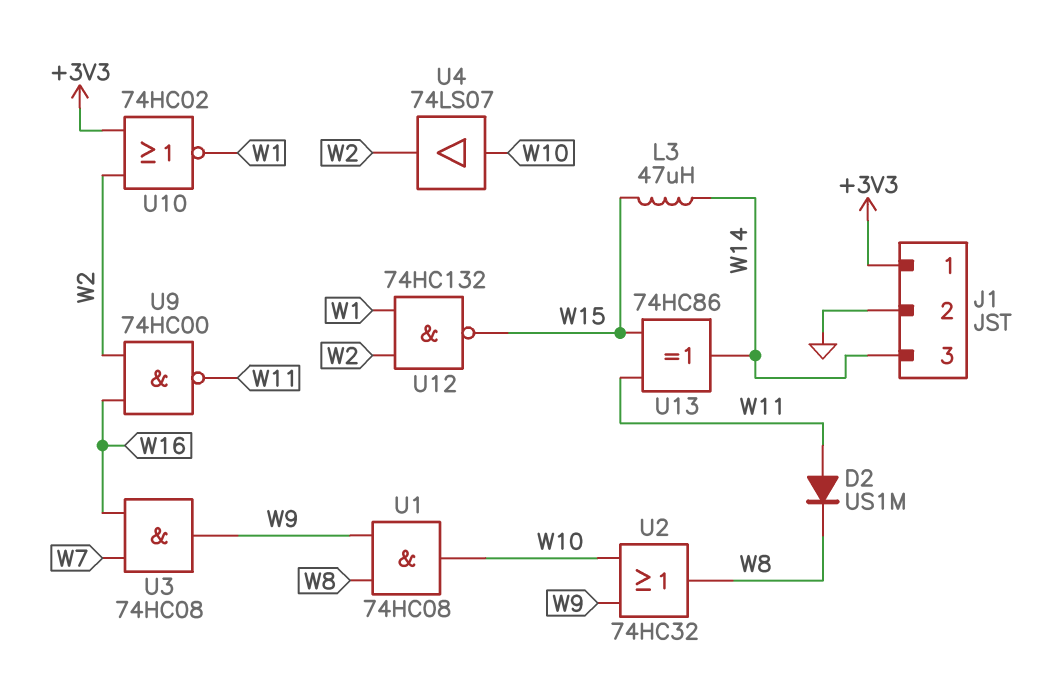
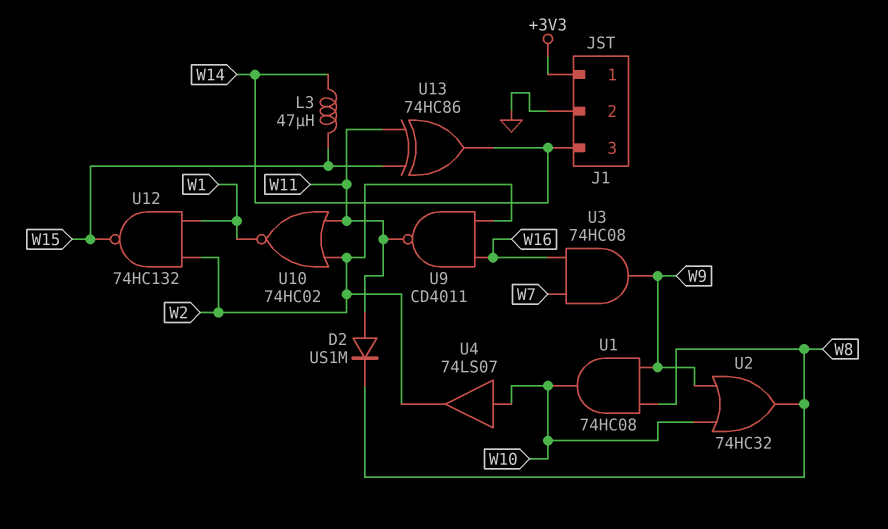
U9: NAND 74HC00 (in W2, in W16, out W11) -> NAND CD4011 (in W2, in W16, out W11)
U10: NOR 74HC02 (in +3V3, in W2, out W1) -> NOR 74HC02 (in W2, in W11, out W1)

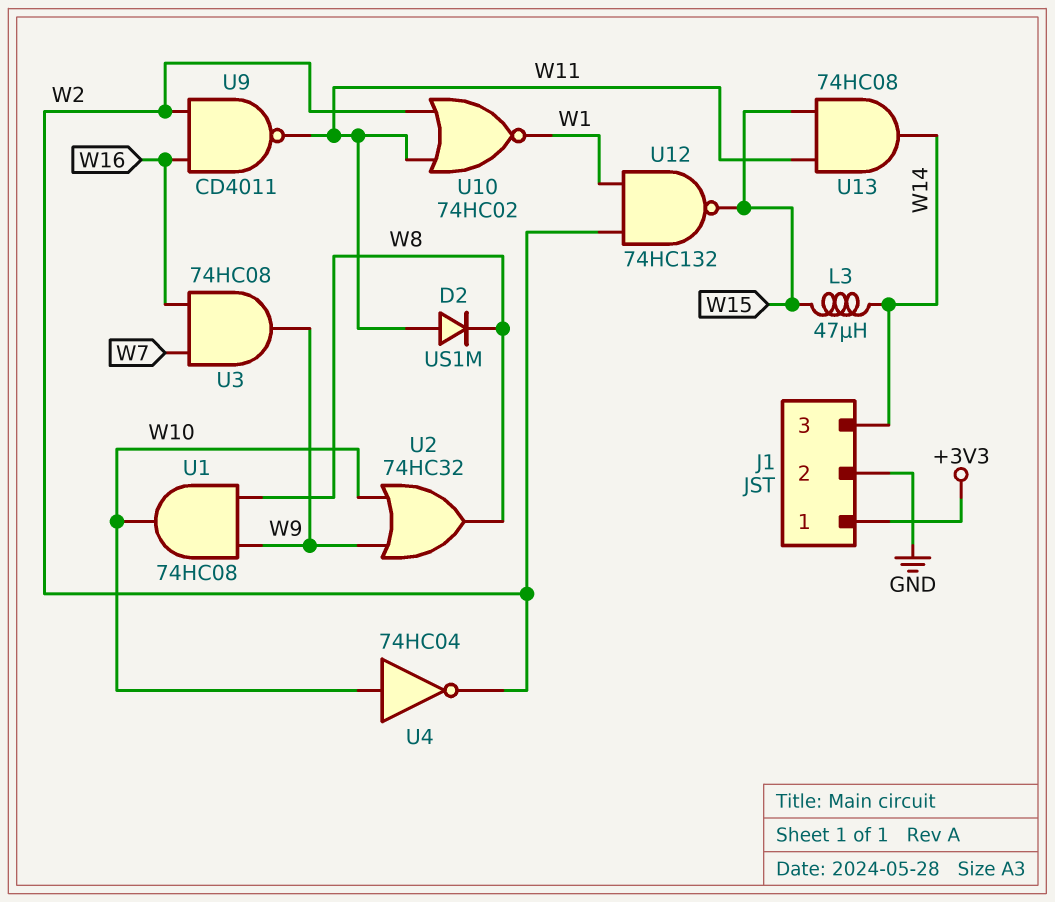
U4: buffer 74LS07 (in W10, out W2) -> NOT 74HC04 (in W10, out W2)
U13: XOR 74HC86 (in W11, in W15, out W14) -> AND 74HC08 (in W11, in W15, out W14)

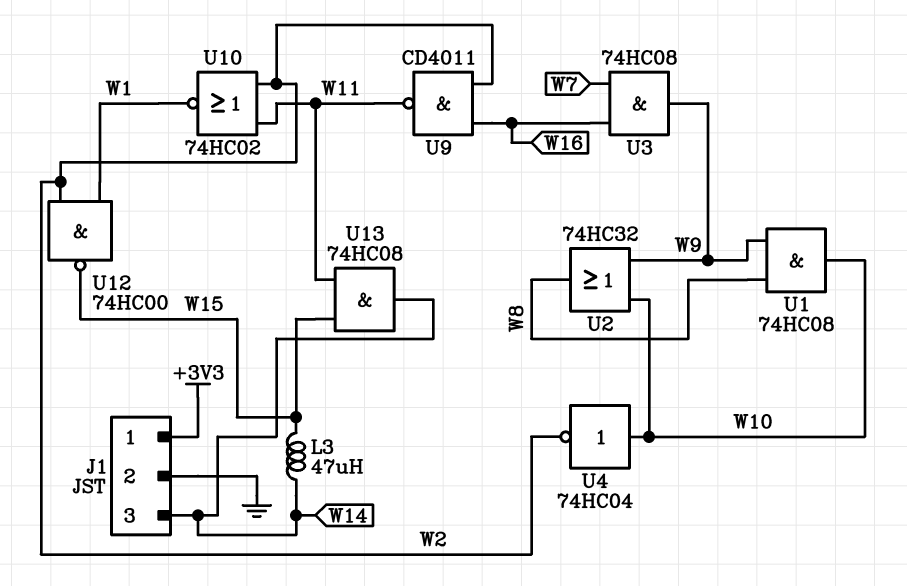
D2: diode US1M (A W11, K W8) -> none
U12: NAND 74HC132 (in W1, in W2, out W15) -> NAND 74HC00 (in W1, in W2, out W15)

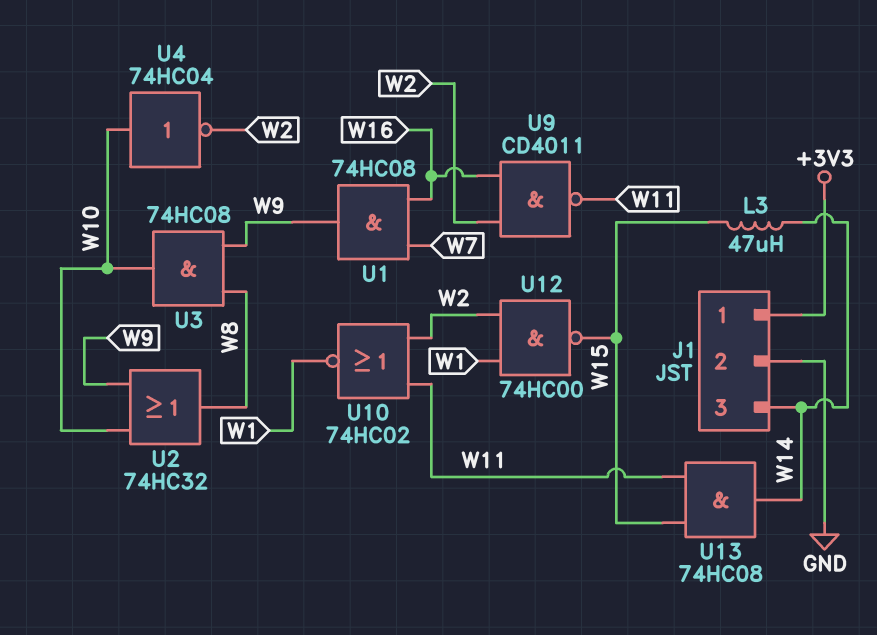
U1: AND 74HC08 (in W8, in W9, out W10) -> AND 74HC08 (in W7, in W16, out W9)
U3: AND 74HC08 (in W7, in W16, out W9) -> AND 74HC08 (in W8, in W9, out W10)

